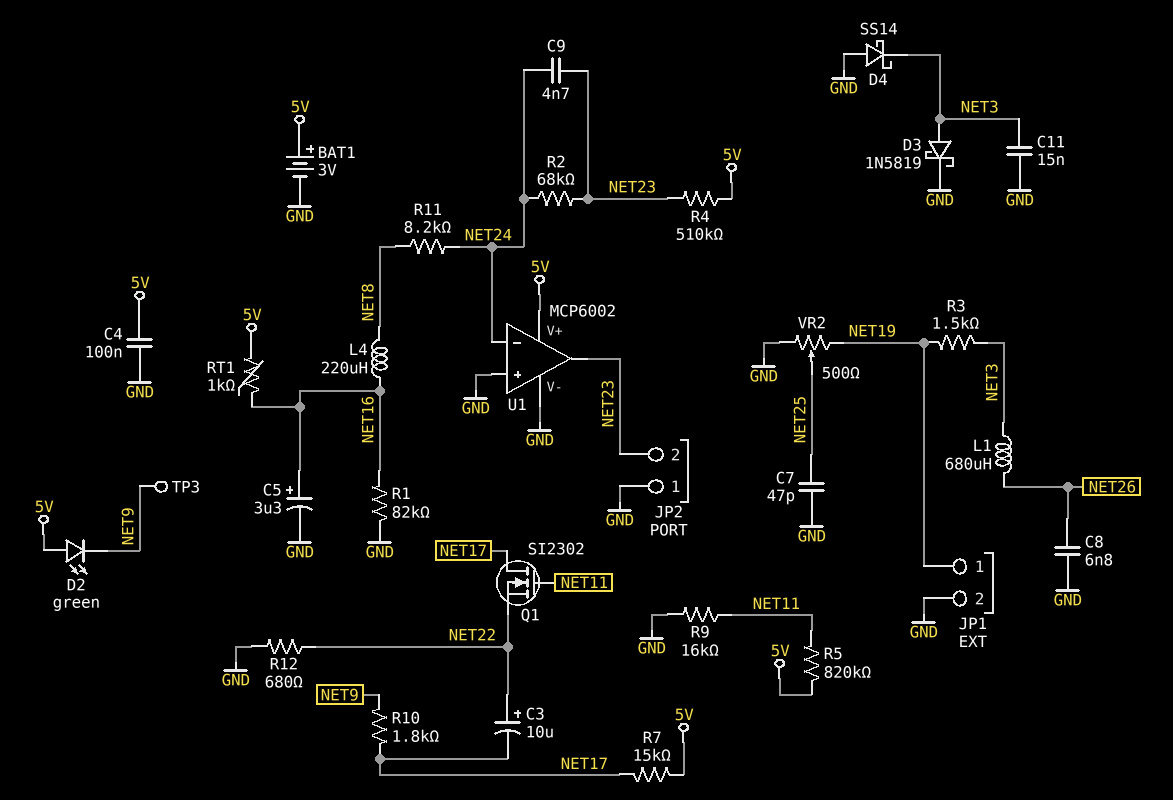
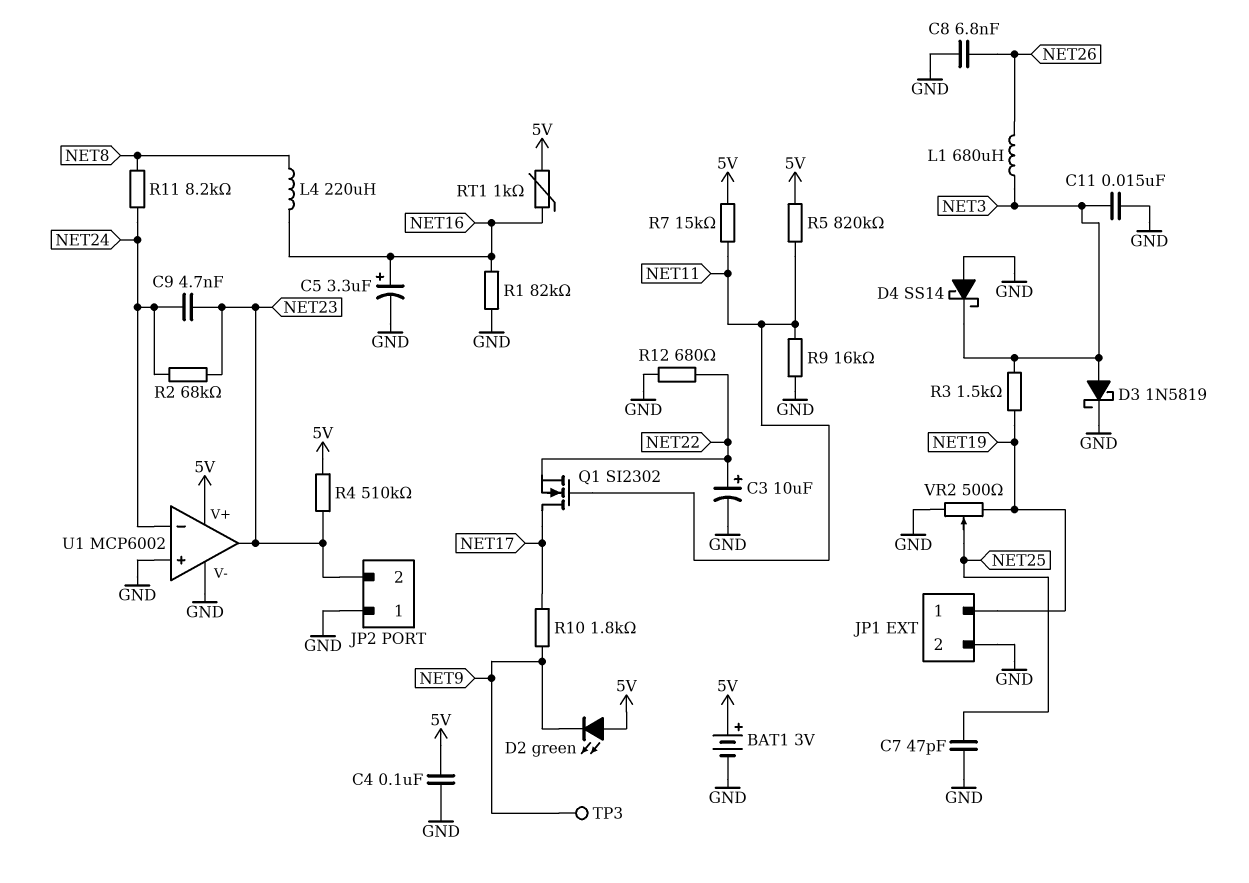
C3: 10uF (plus NET22, minus NET17) -> 10uF (plus NET22, minus GND)
R7: 15k (5V, NET17) -> 15k (5V, NET11)

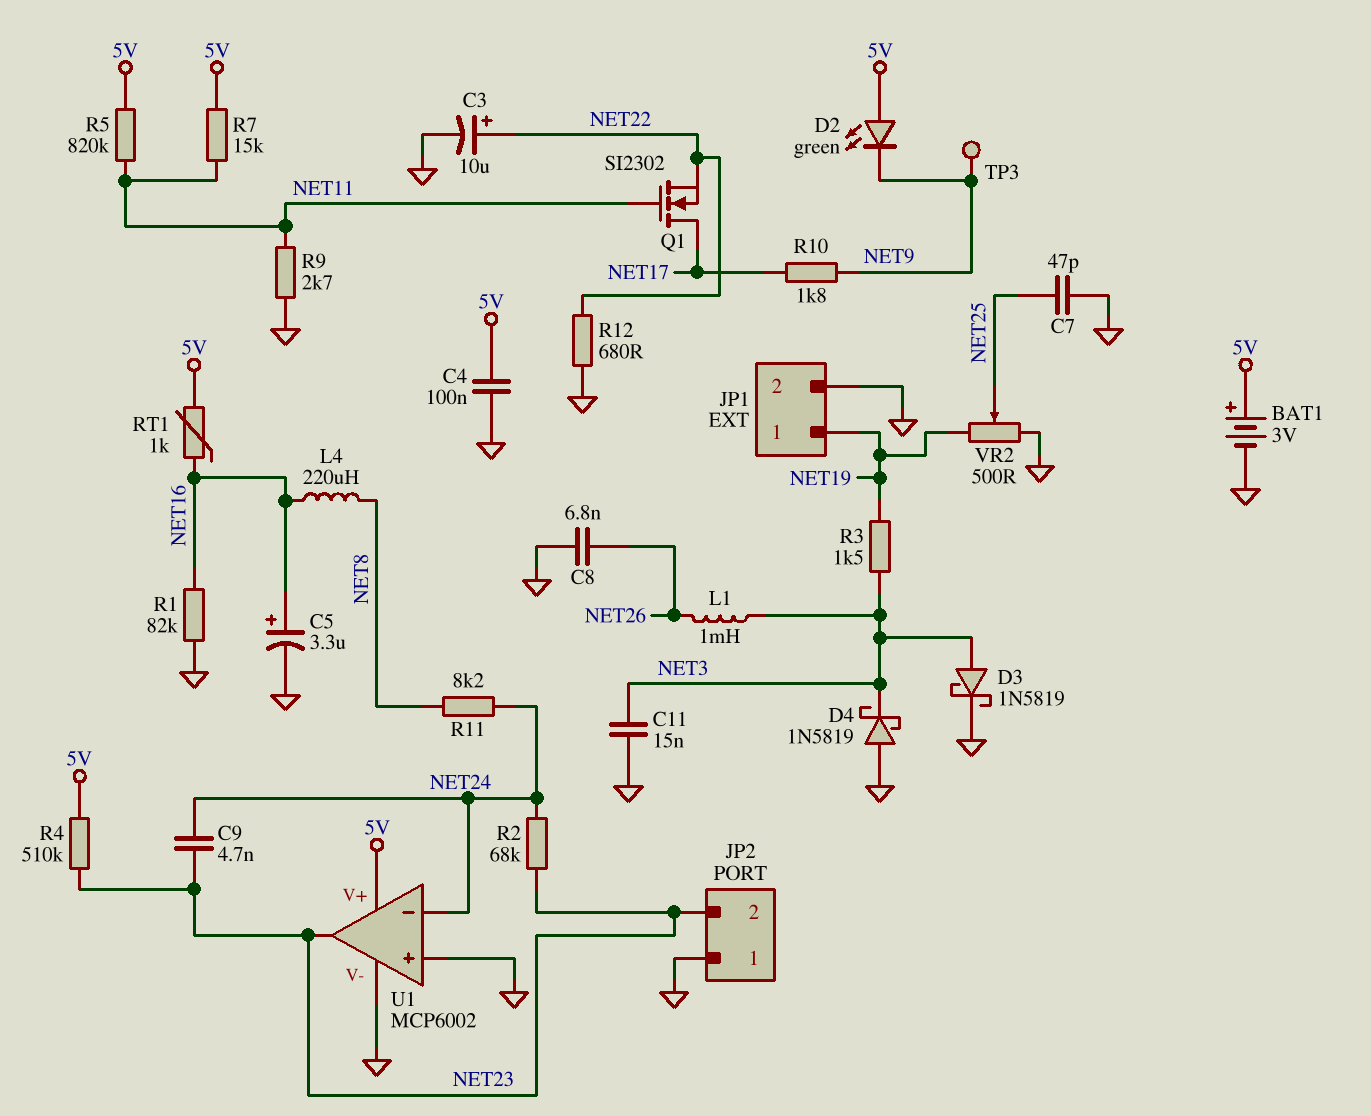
D4: schottky SS14 (A GND, K NET3) -> schottky 1N5819 (A GND, K NET3)
L1: 680uH (NET3, NET26) -> 1mH (NET3, NET26)
R9: 16k (GND, NET11) -> 2.7k (GND, NET11)

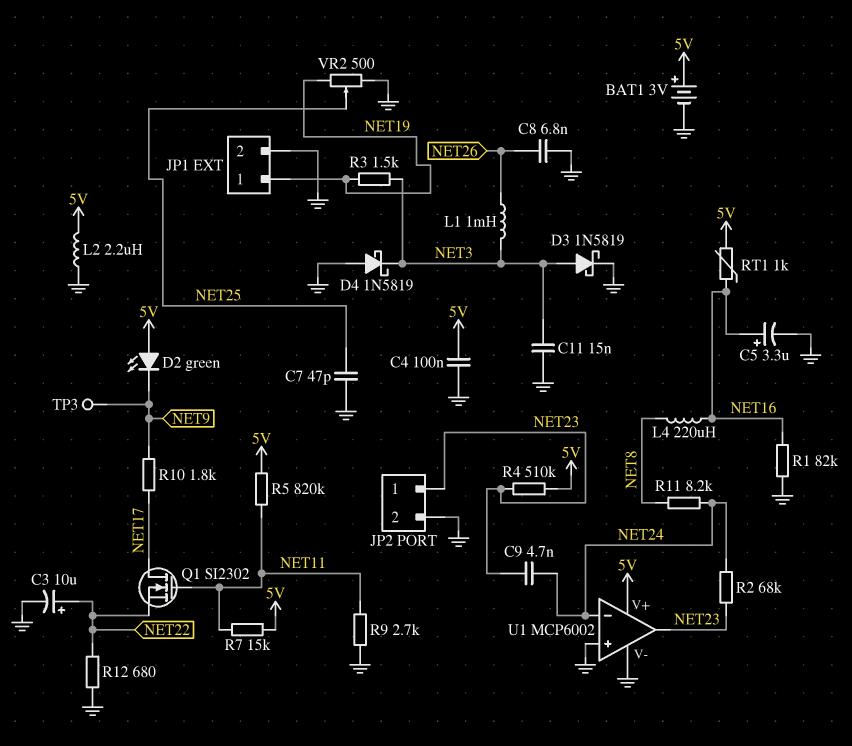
JP2 pin 1: GND -> NET23
JP2 pin 2: NET23 -> GND
L2: none -> 2.2uH (5V, GND)

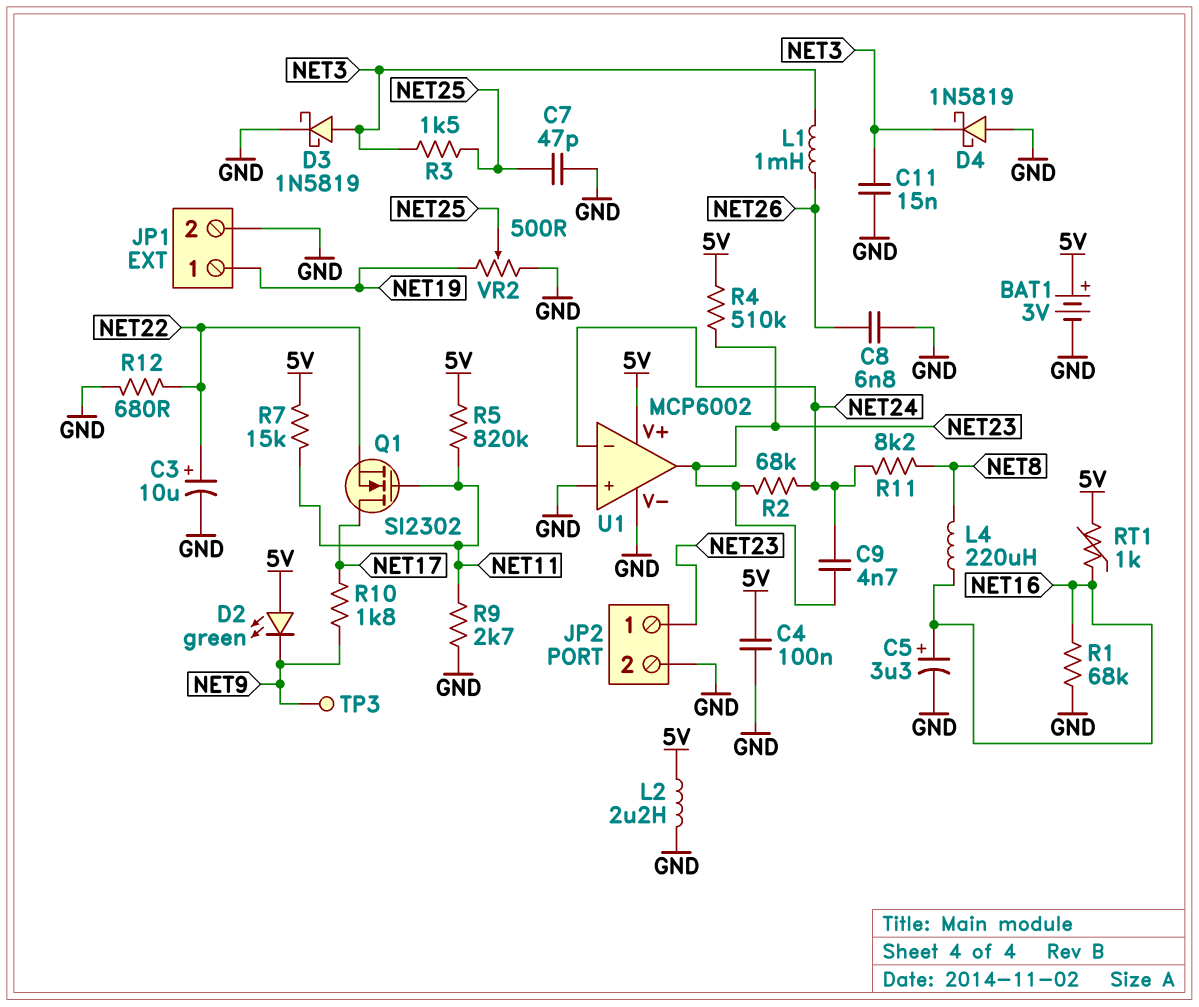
R1: 82k (GND, NET16) -> 68k (GND, NET16)
R3: 1.5k (NET3, NET19) -> 1.5k (NET3, NET25)

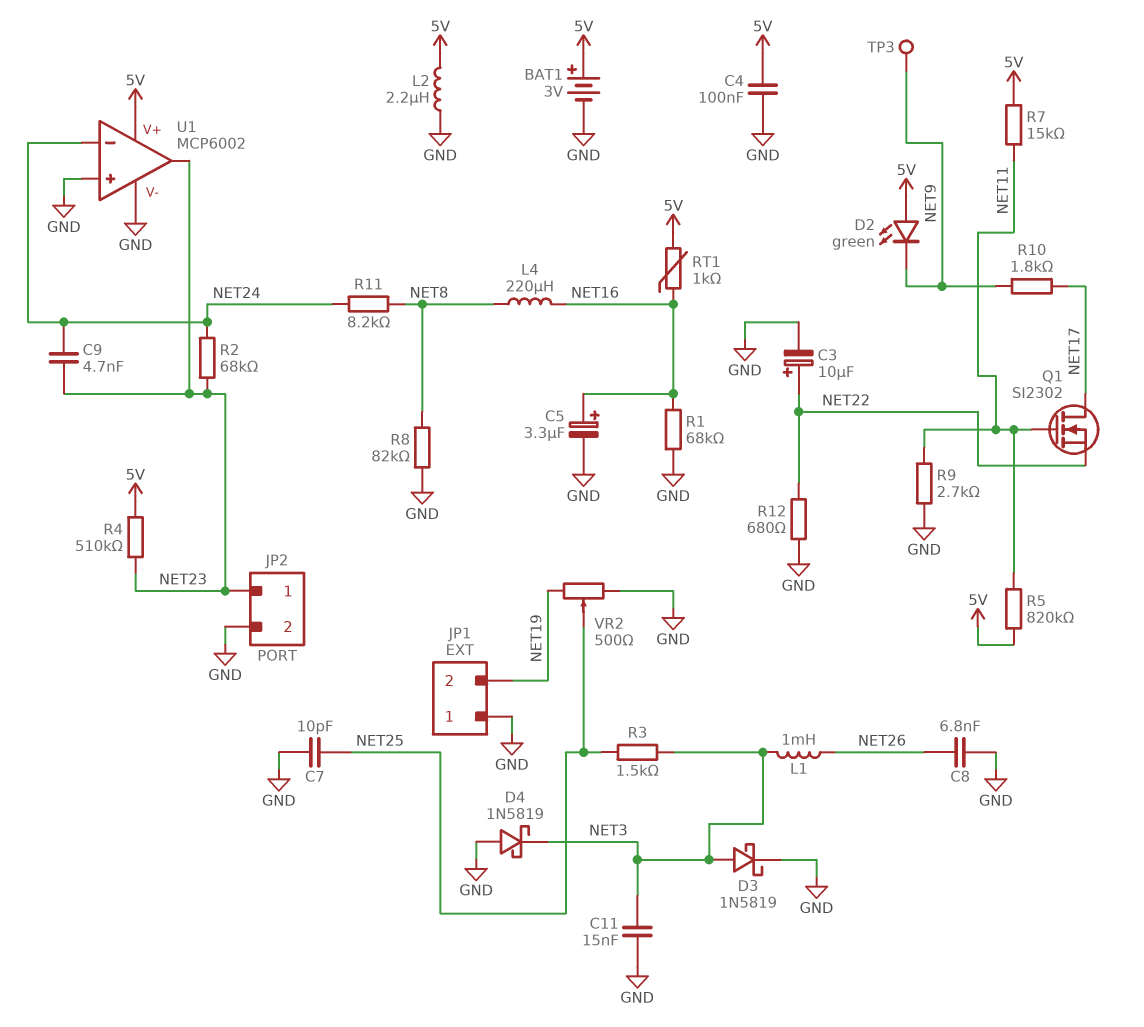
C7: 47pF (GND, NET25) -> 10pF (GND, NET25)
JP1 pin 1: NET19 -> GND
JP1 pin 2: GND -> NET19
R8: none -> 82k (GND, NET8)

